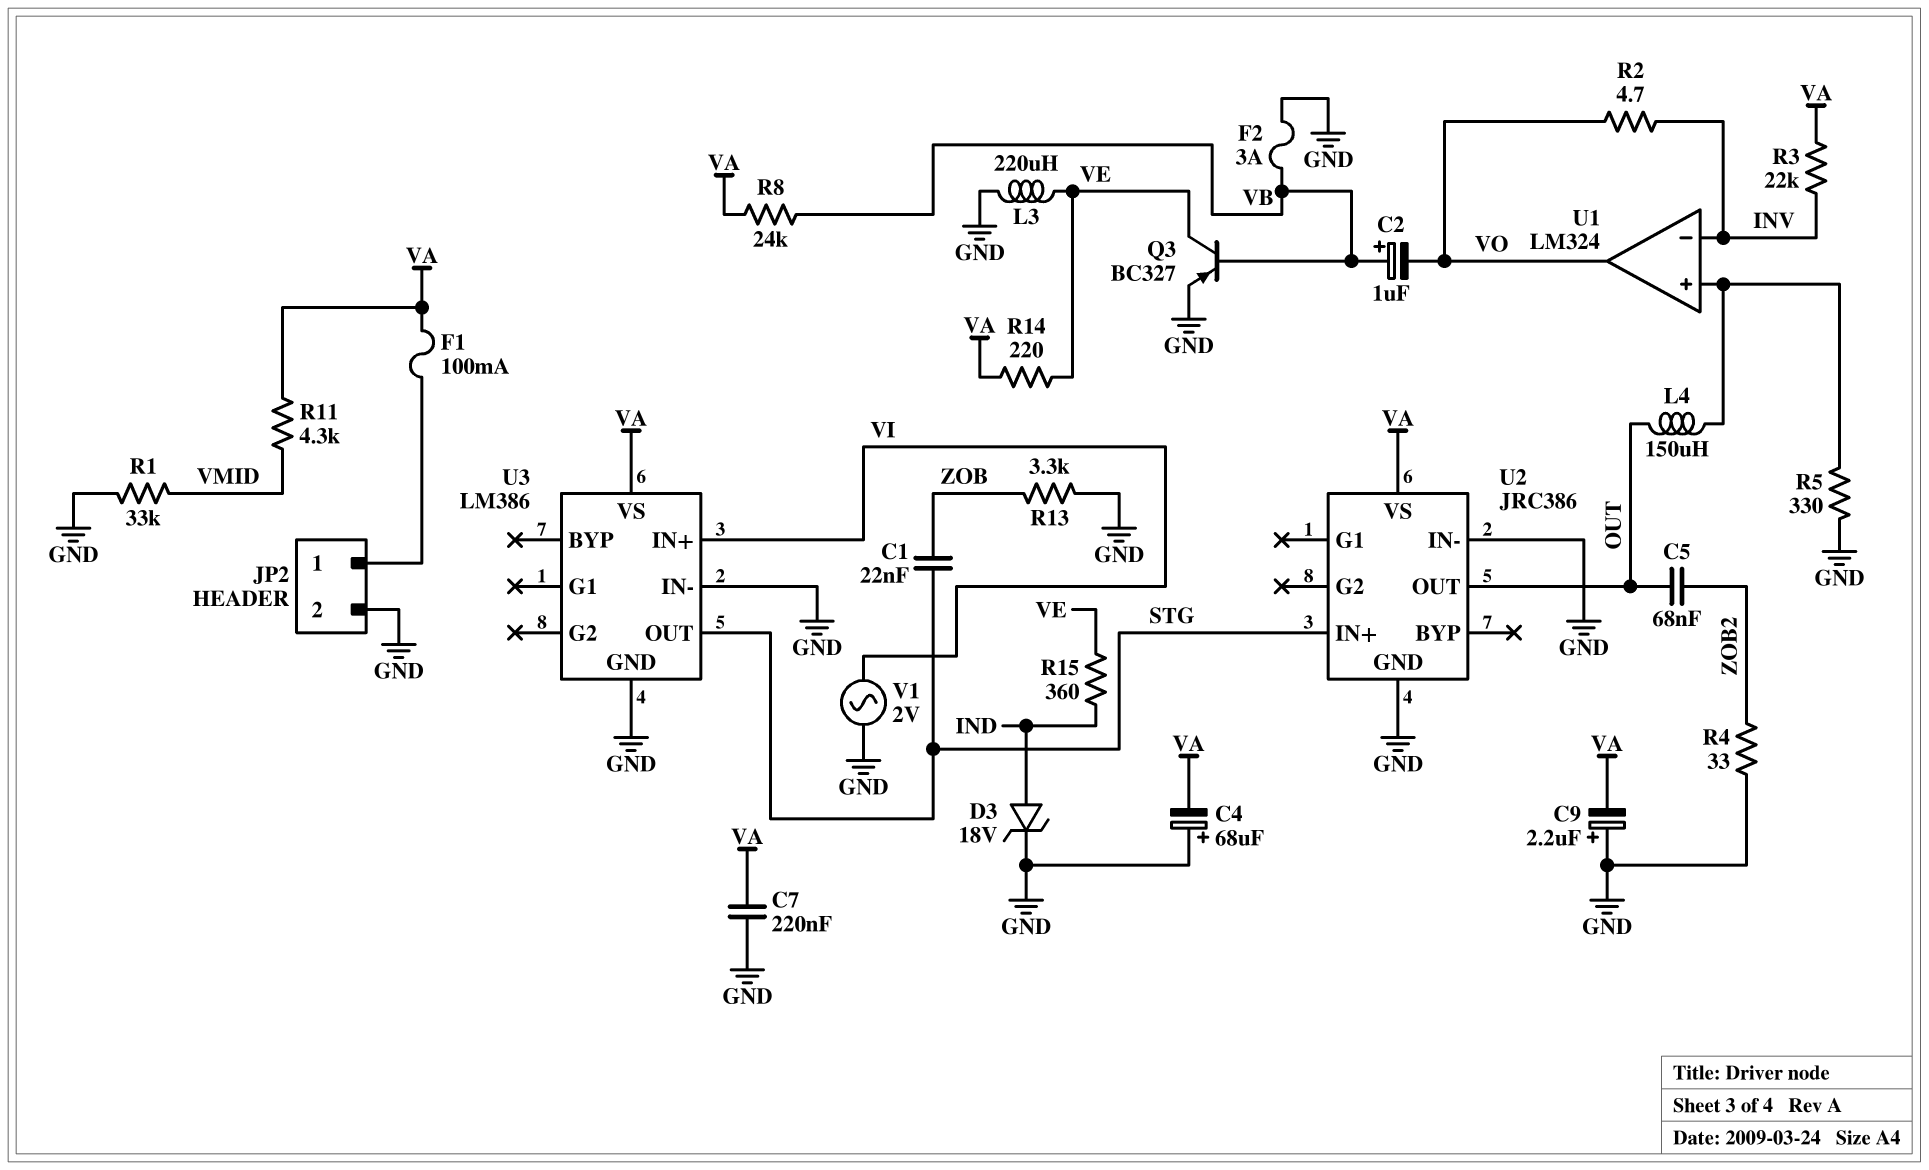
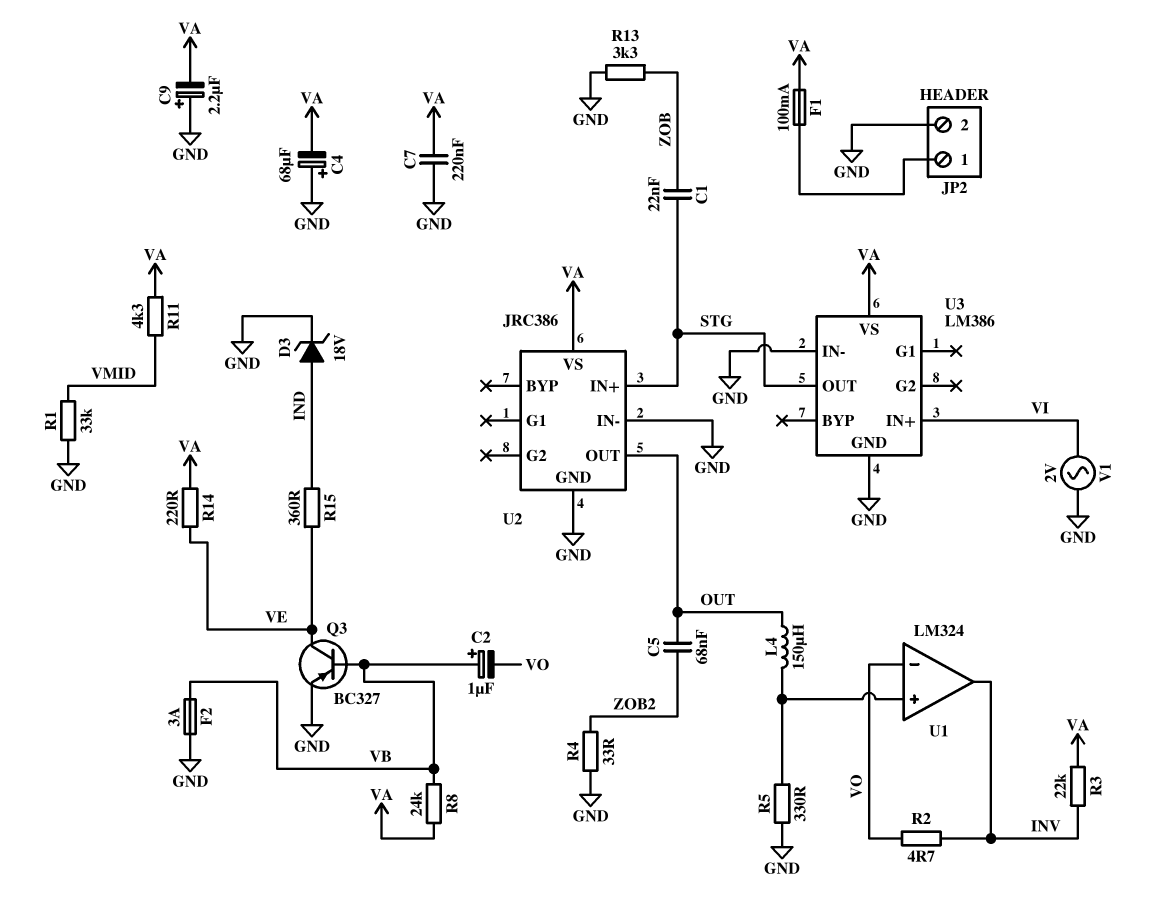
L3: 220uH (GND, VE) -> none
U1 pin in-: INV -> VO
U1 pin out: VO -> INV

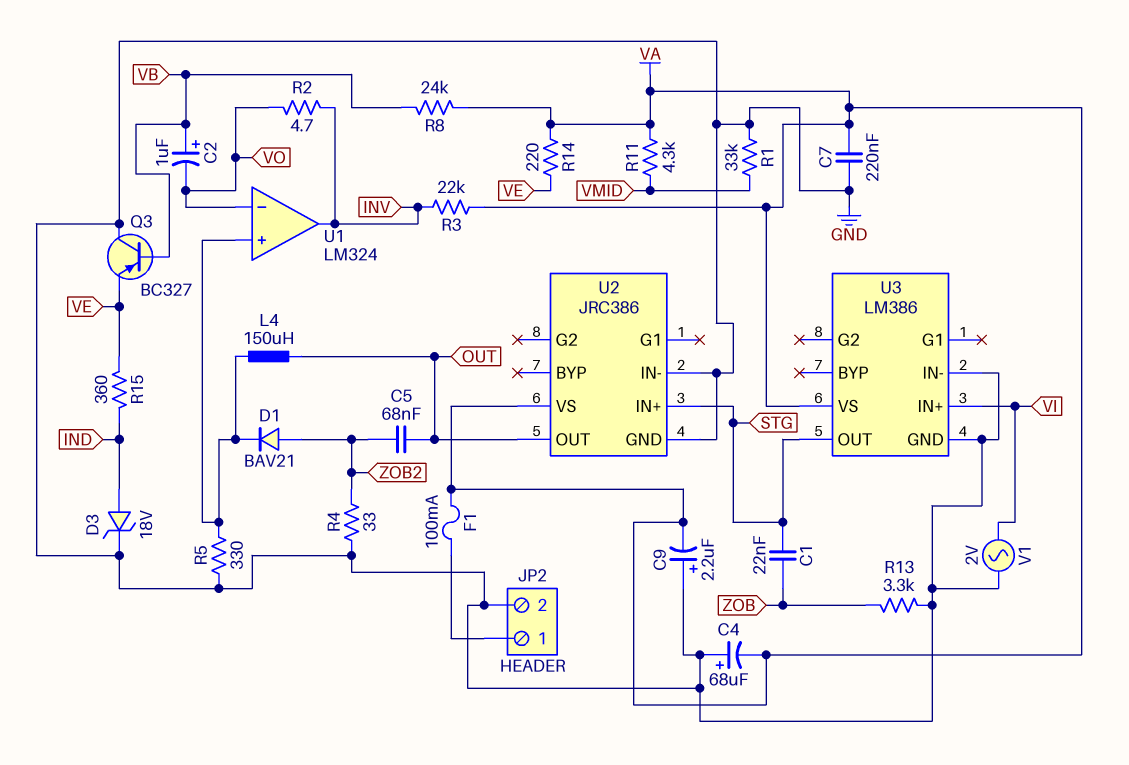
D1: none -> diode BAV21 (A ZOB2, K U1/in+)
F2: 3A (GND, VB) -> none
Q3: PNP BC327 (B VB, C VE, E GND) -> PNP BC327 (B VB, C GND, E VE)

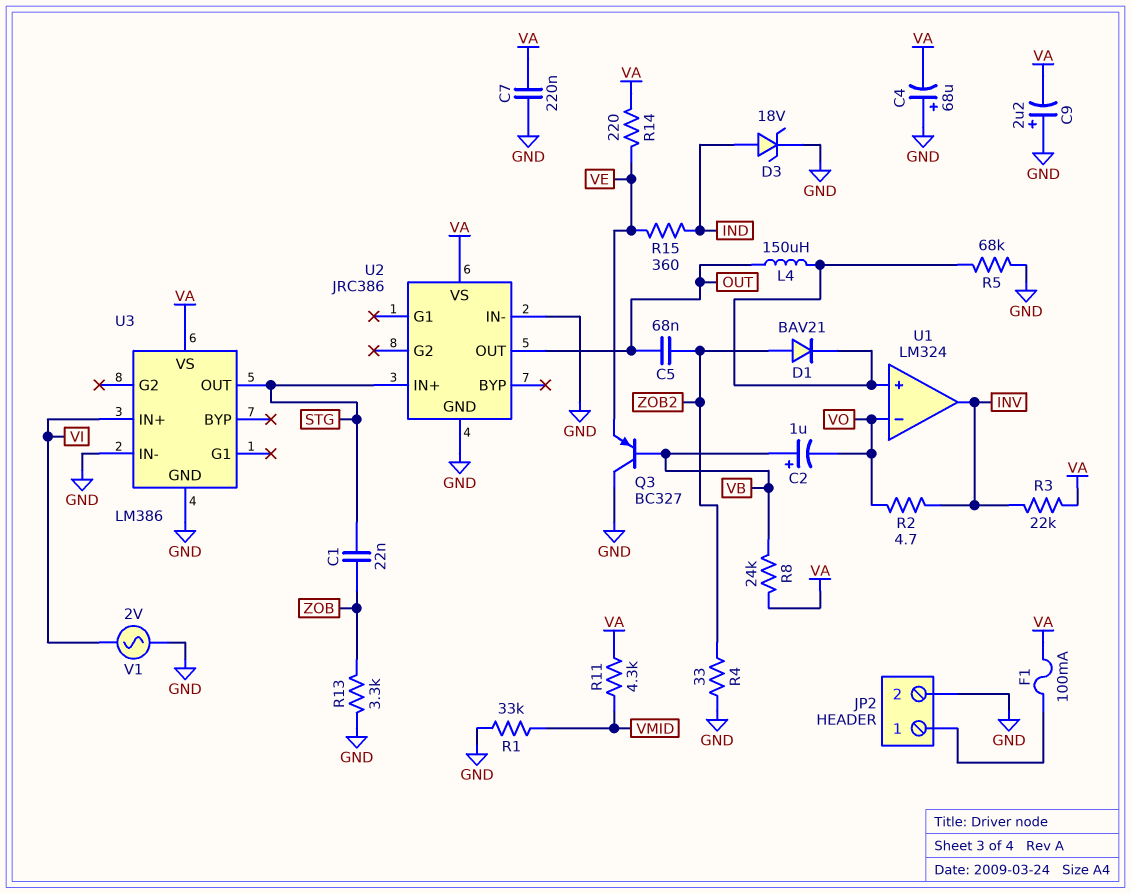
R5: 330 (GND, U1/in+) -> 68k (GND, U1/in+)

